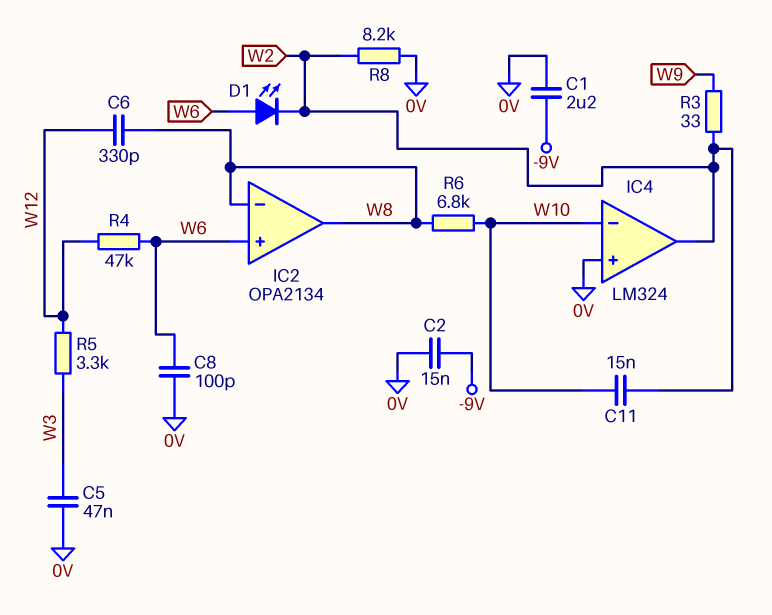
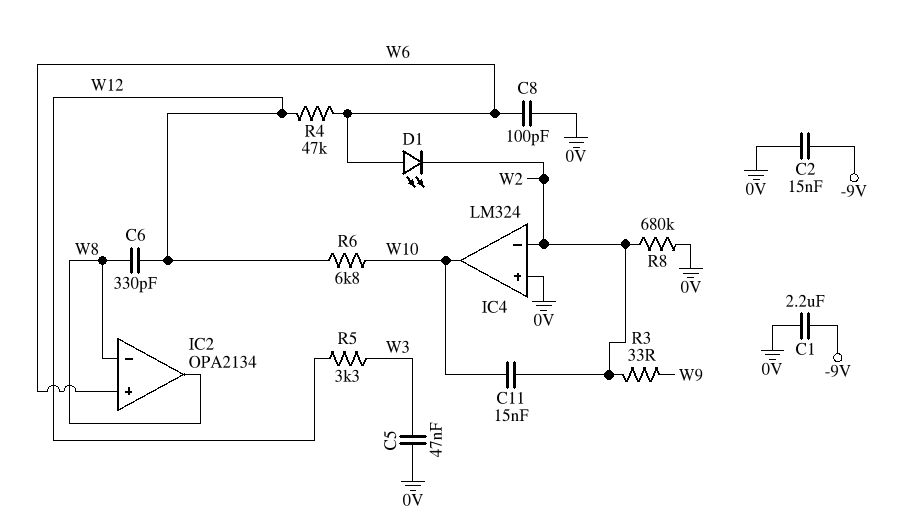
IC4 pin in-: W10 -> W2
IC4 pin out: W2 -> W10
R6: 6.8k (W8, W10) -> 6.8k (W10, W12)
R8: 8.2k (0V, W2) -> 680k (0V, W2)

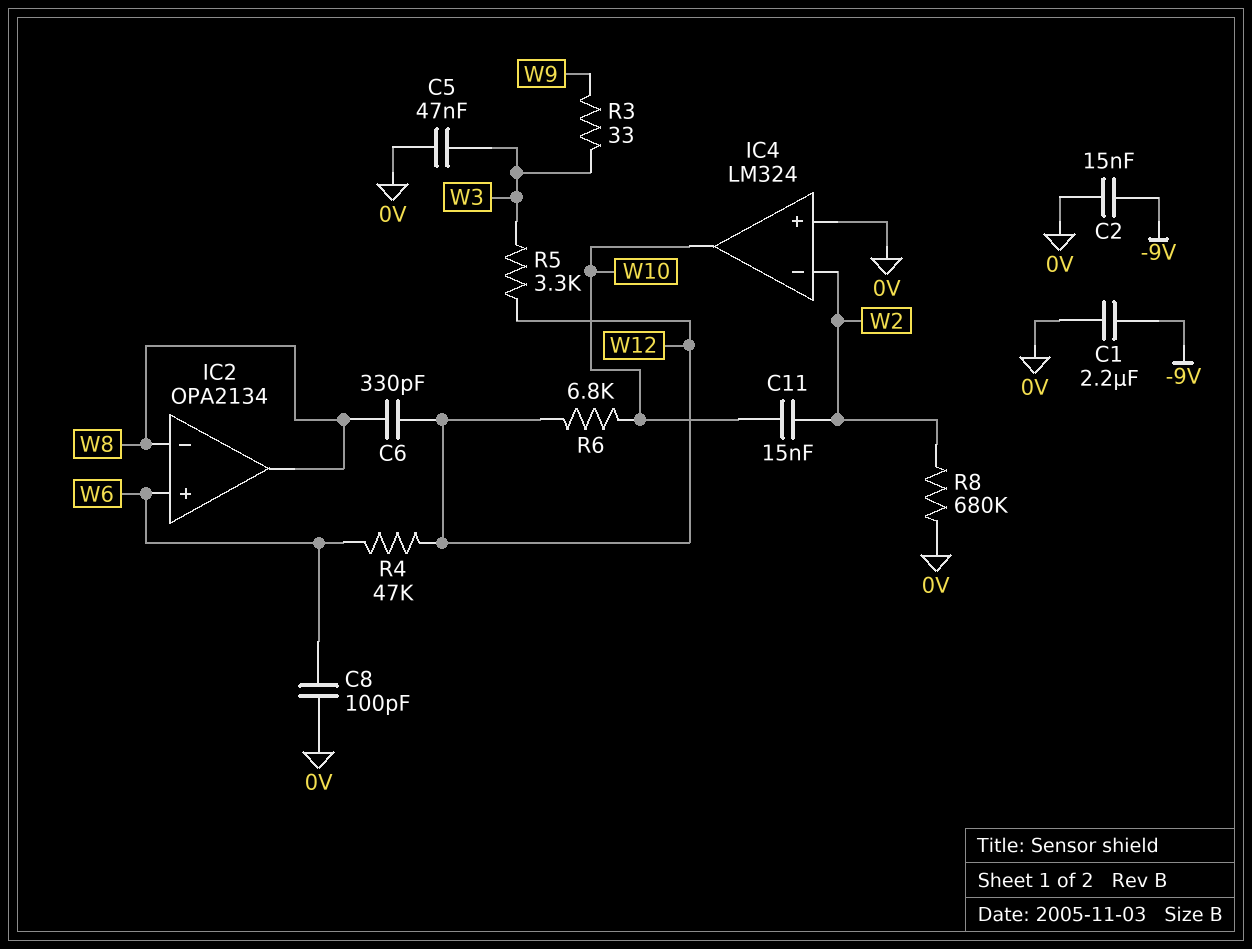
D1: LED (A W6, K W2) -> none
R3: 33 (W2, W9) -> 33 (W3, W9)

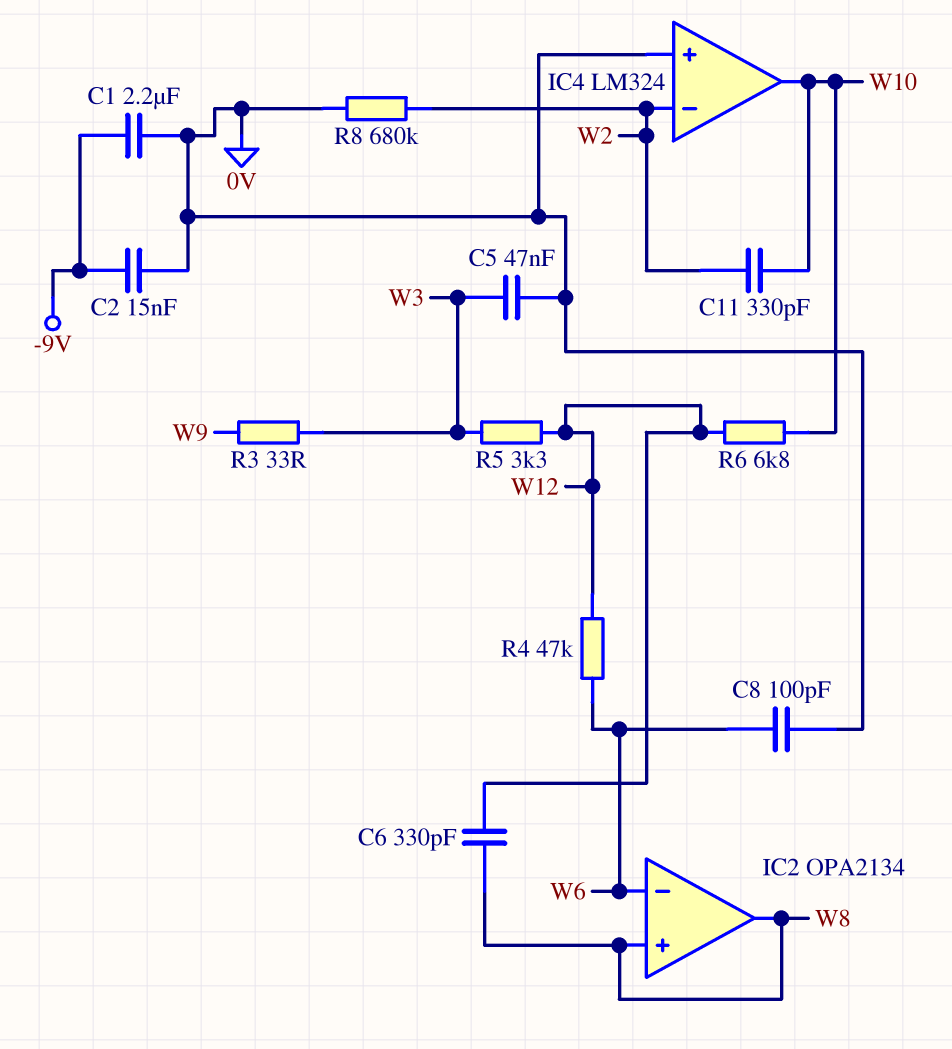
C11: 15nF (W2, W10) -> 330pF (W2, W10)
IC2 pin in+: W6 -> W8
IC2 pin in-: W8 -> W6

